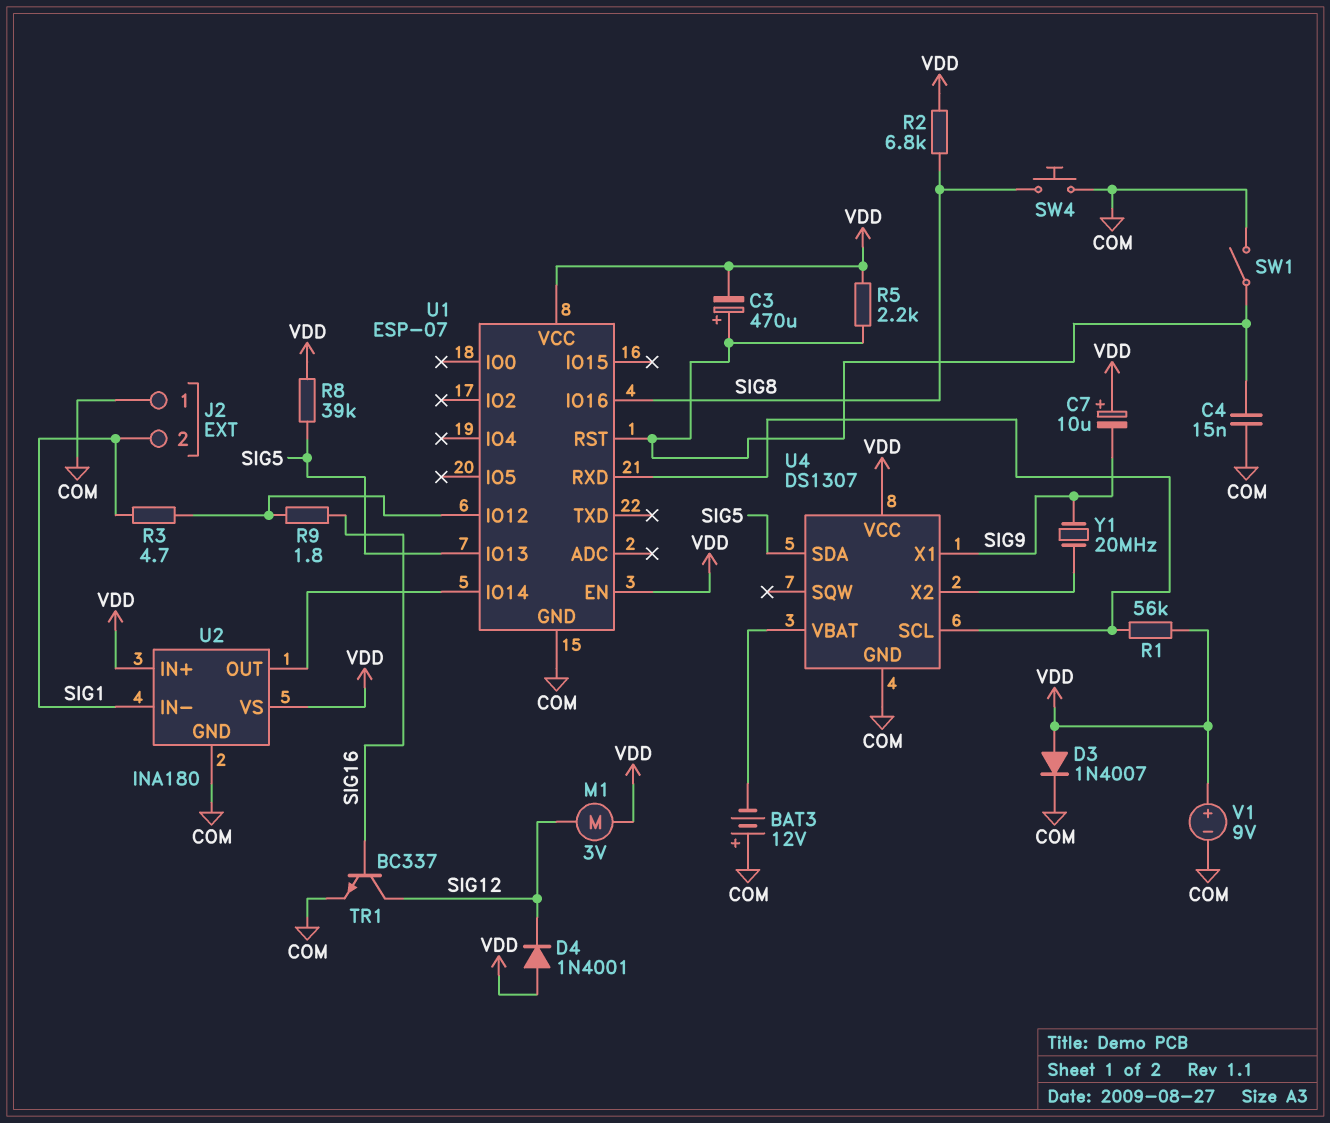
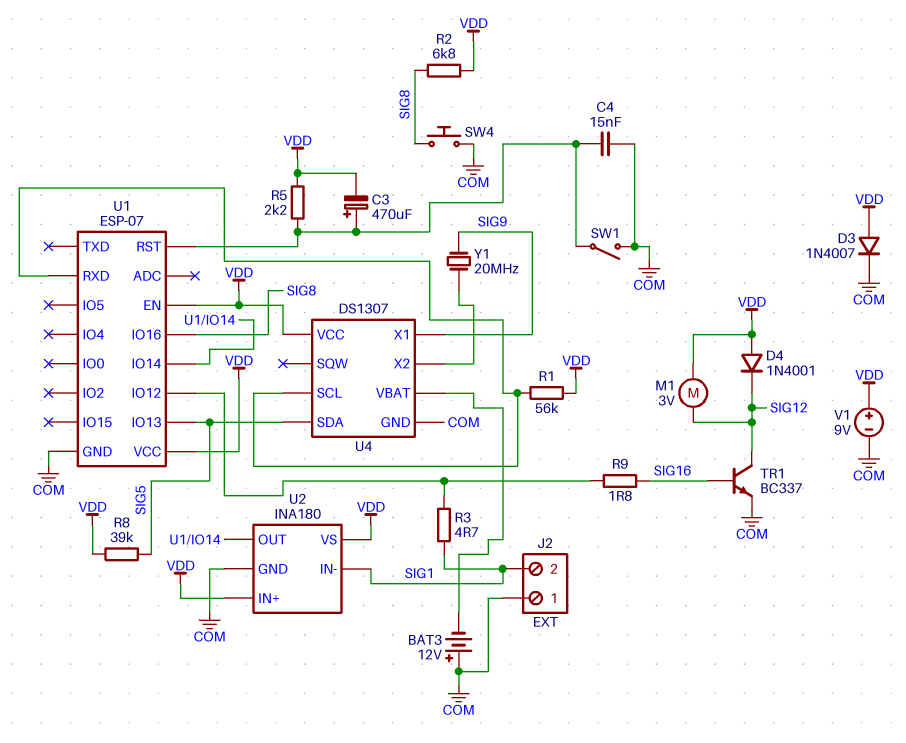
C7: 10uF (plus VDD, minus SIG9) -> none

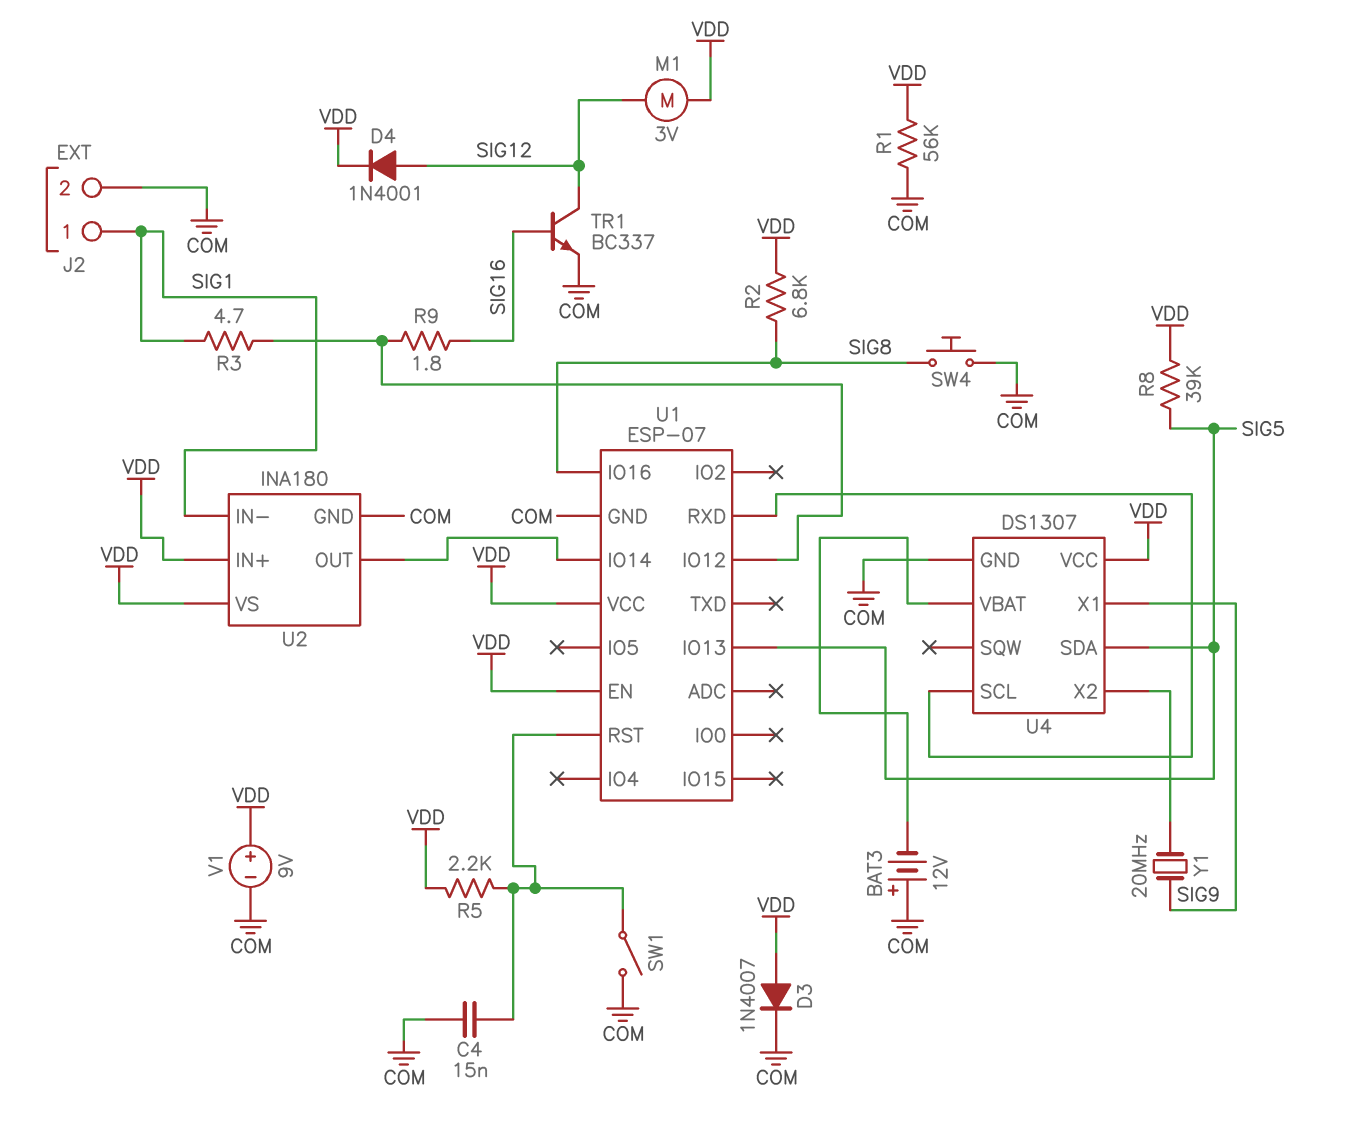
C3: 470uF (plus U1/RST, minus VDD) -> none
D4: diode 1N4001 (A VDD, K SIG12) -> diode 1N4001 (A SIG12, K VDD)
J2 pin 1: COM -> SIG1
J2 pin 2: SIG1 -> COM
R1: 56k (U1/RXD, VDD) -> 56k (COM, VDD)

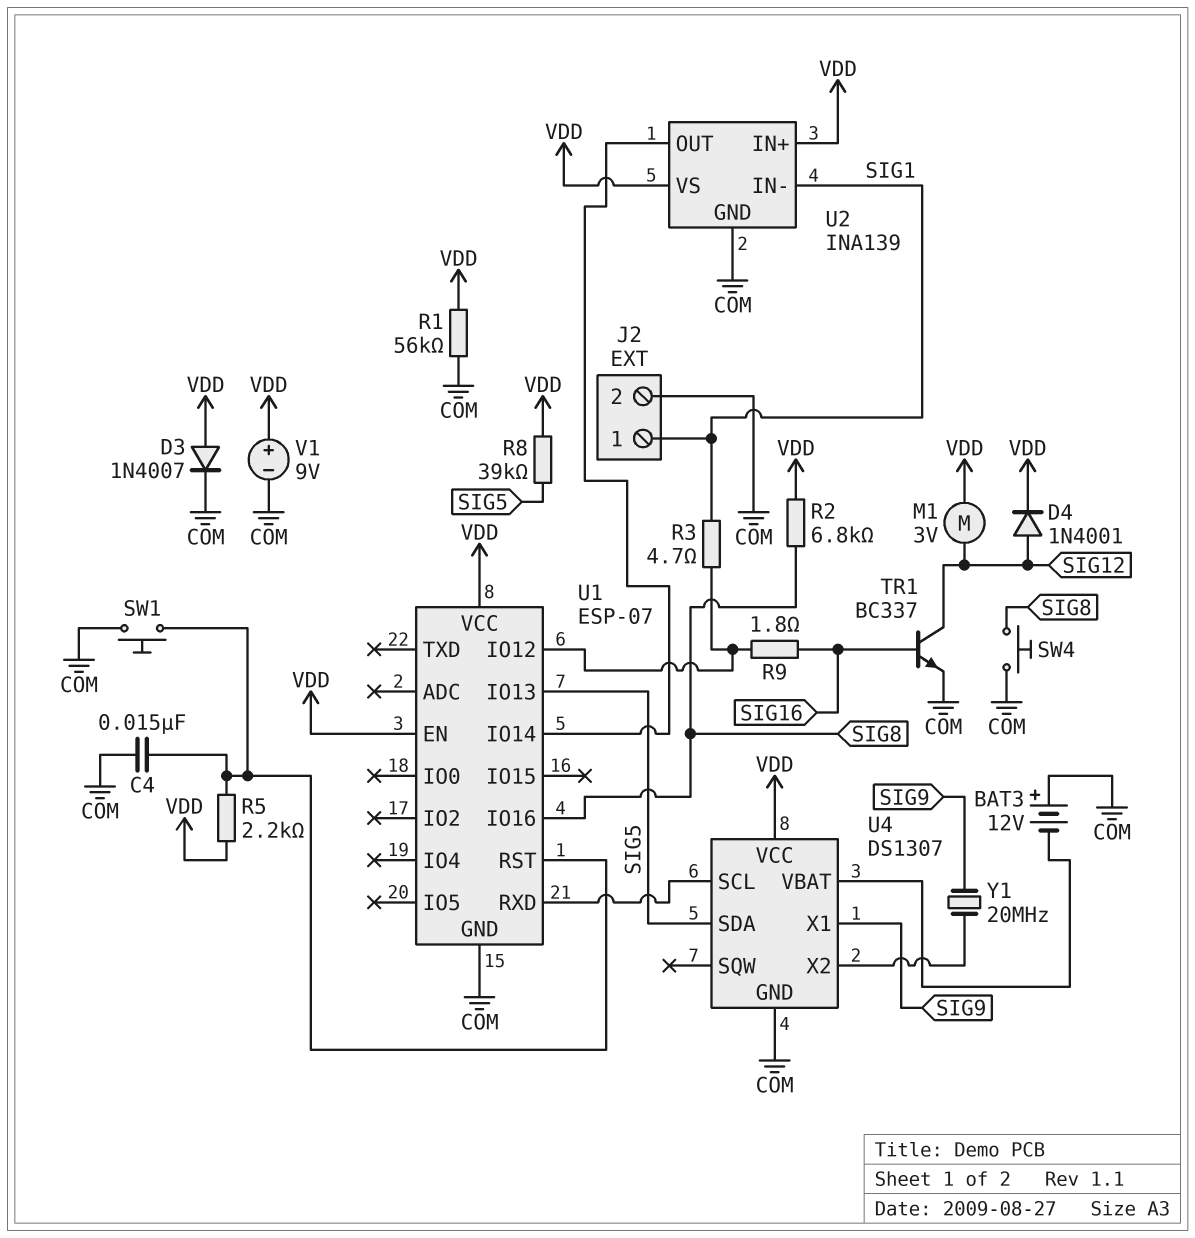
SW1: switch (COM, U1/RST) -> button (COM, U1/RST)
U2: INA180 -> INA139

